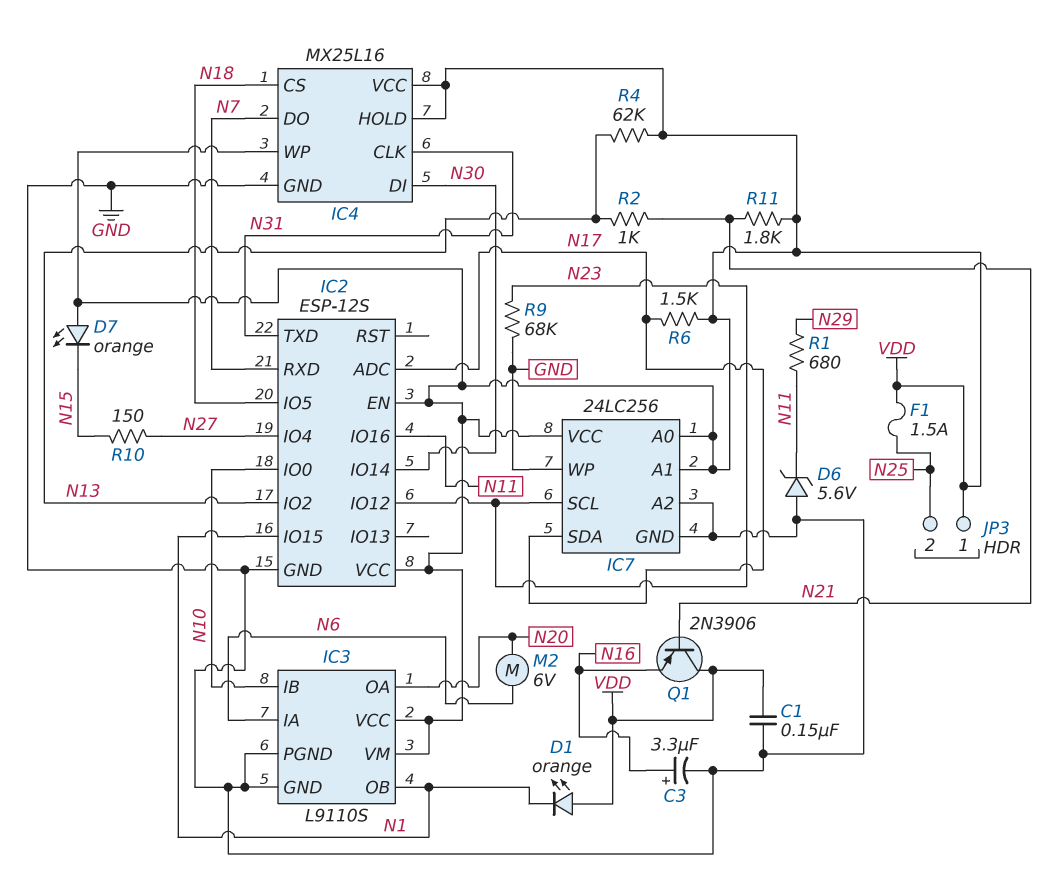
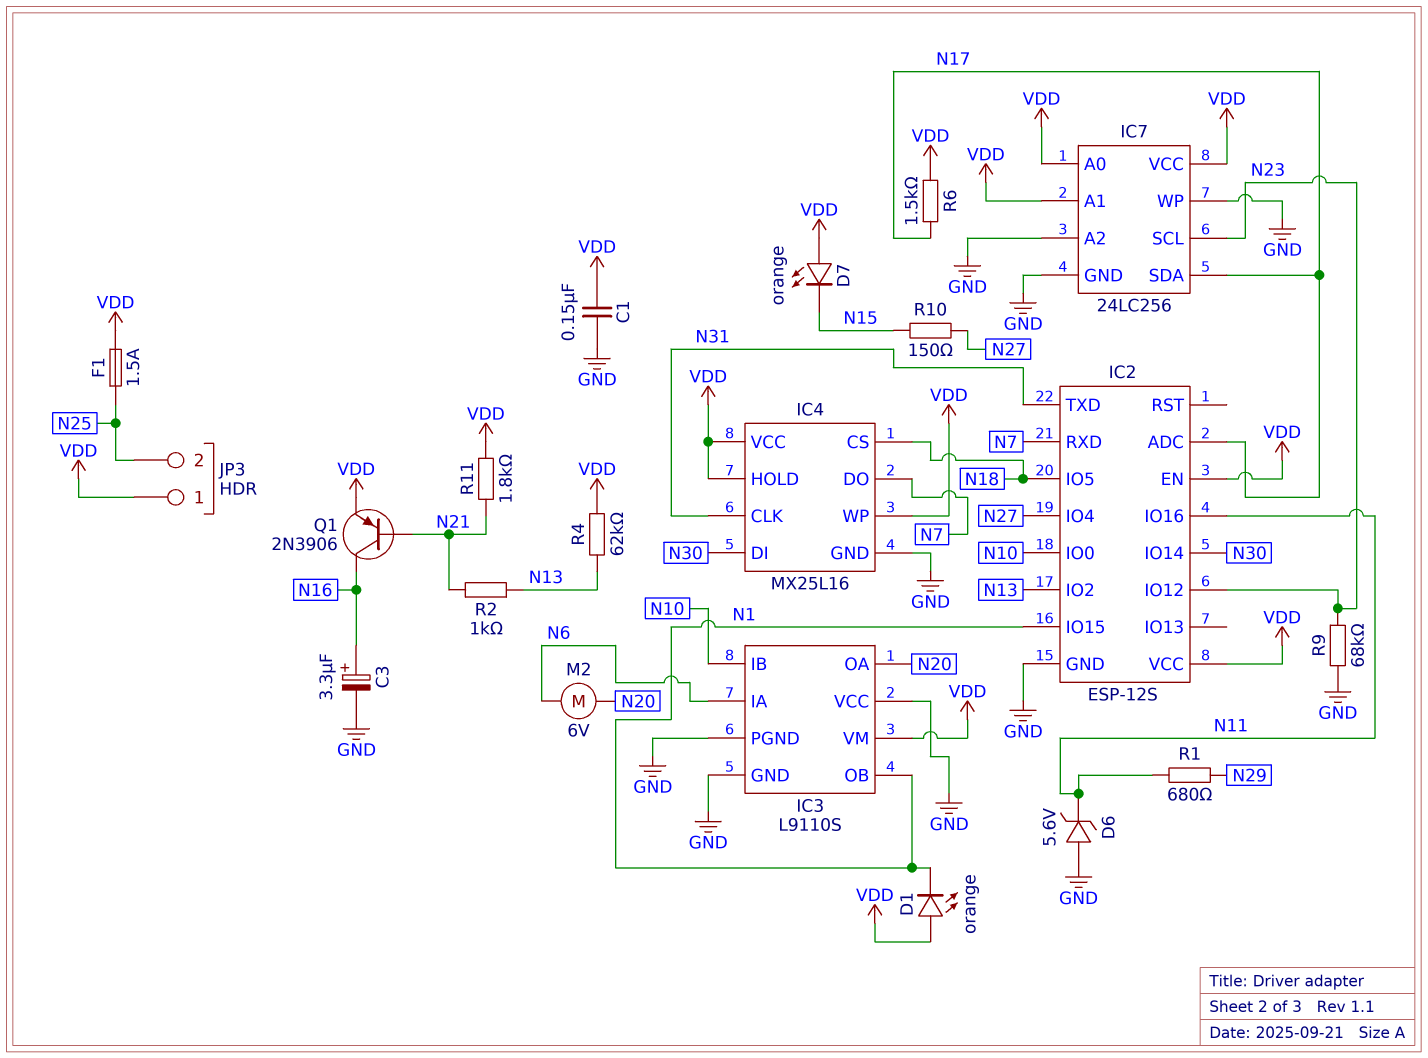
IC3 pin VCC: VDD -> GND
Q1: PNP 2N3906 (B N21, C VDD, E N16) -> PNP 2N3906 (B N21, C N16, E VDD)

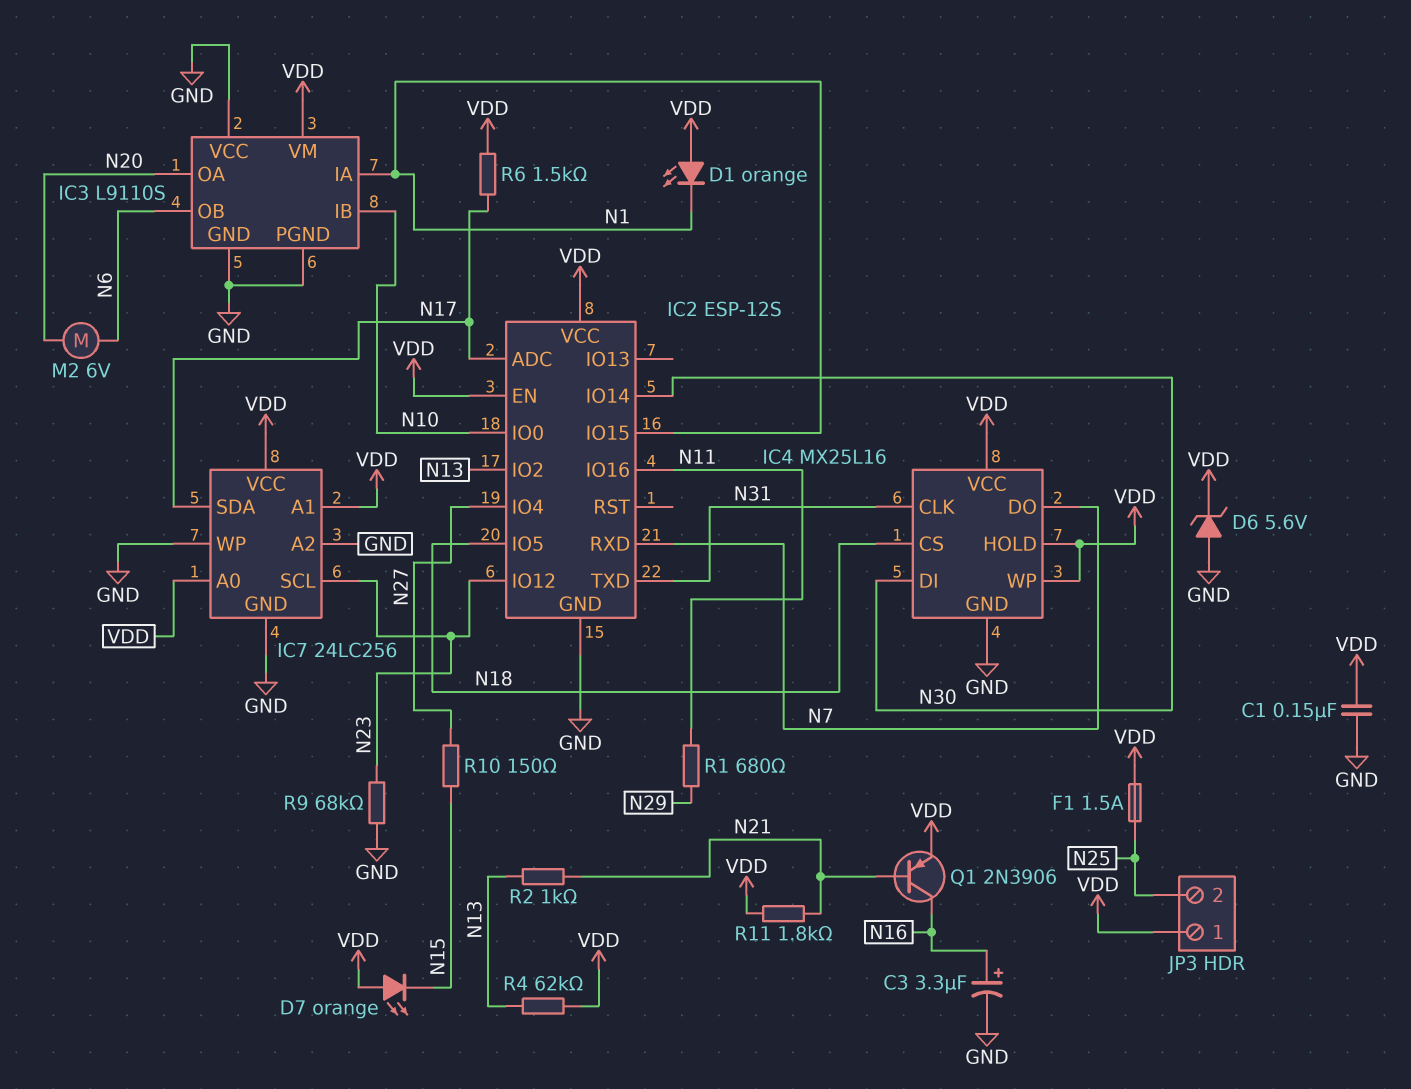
D6: zener 5.6V (A GND, K N11) -> zener 5.6V (A GND, K VDD)
IC3 pin IA: N6 -> N1
IC3 pin OB: N1 -> N6

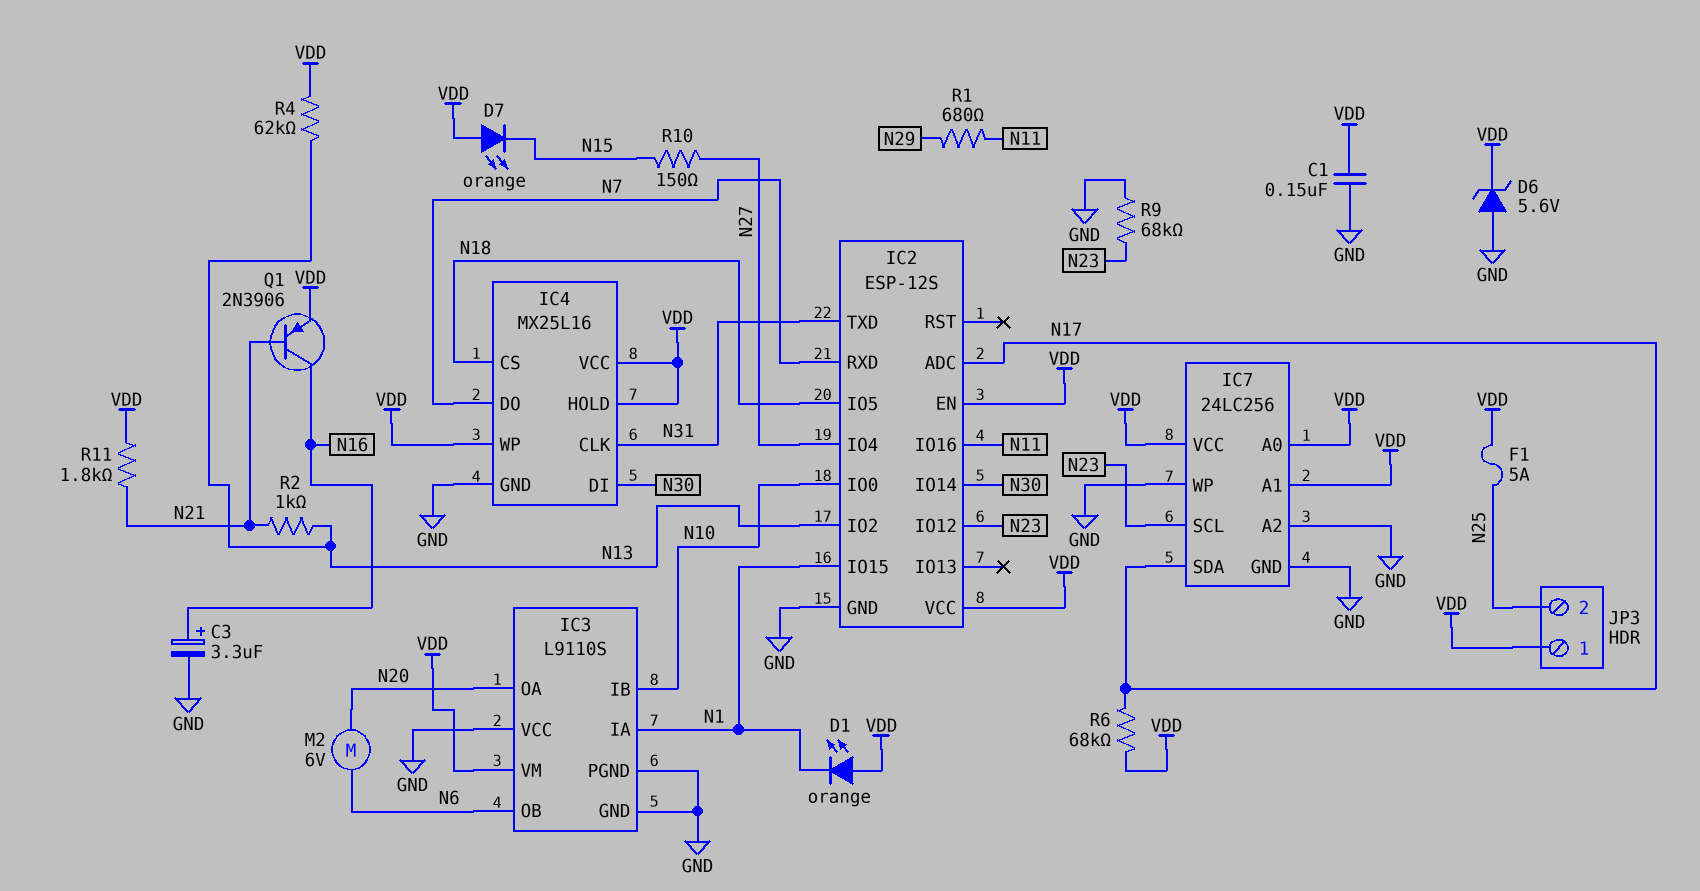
F1: 1.5A (N25, VDD) -> 5A (N25, VDD)
R6: 1.5k (N17, VDD) -> 68k (N17, VDD)

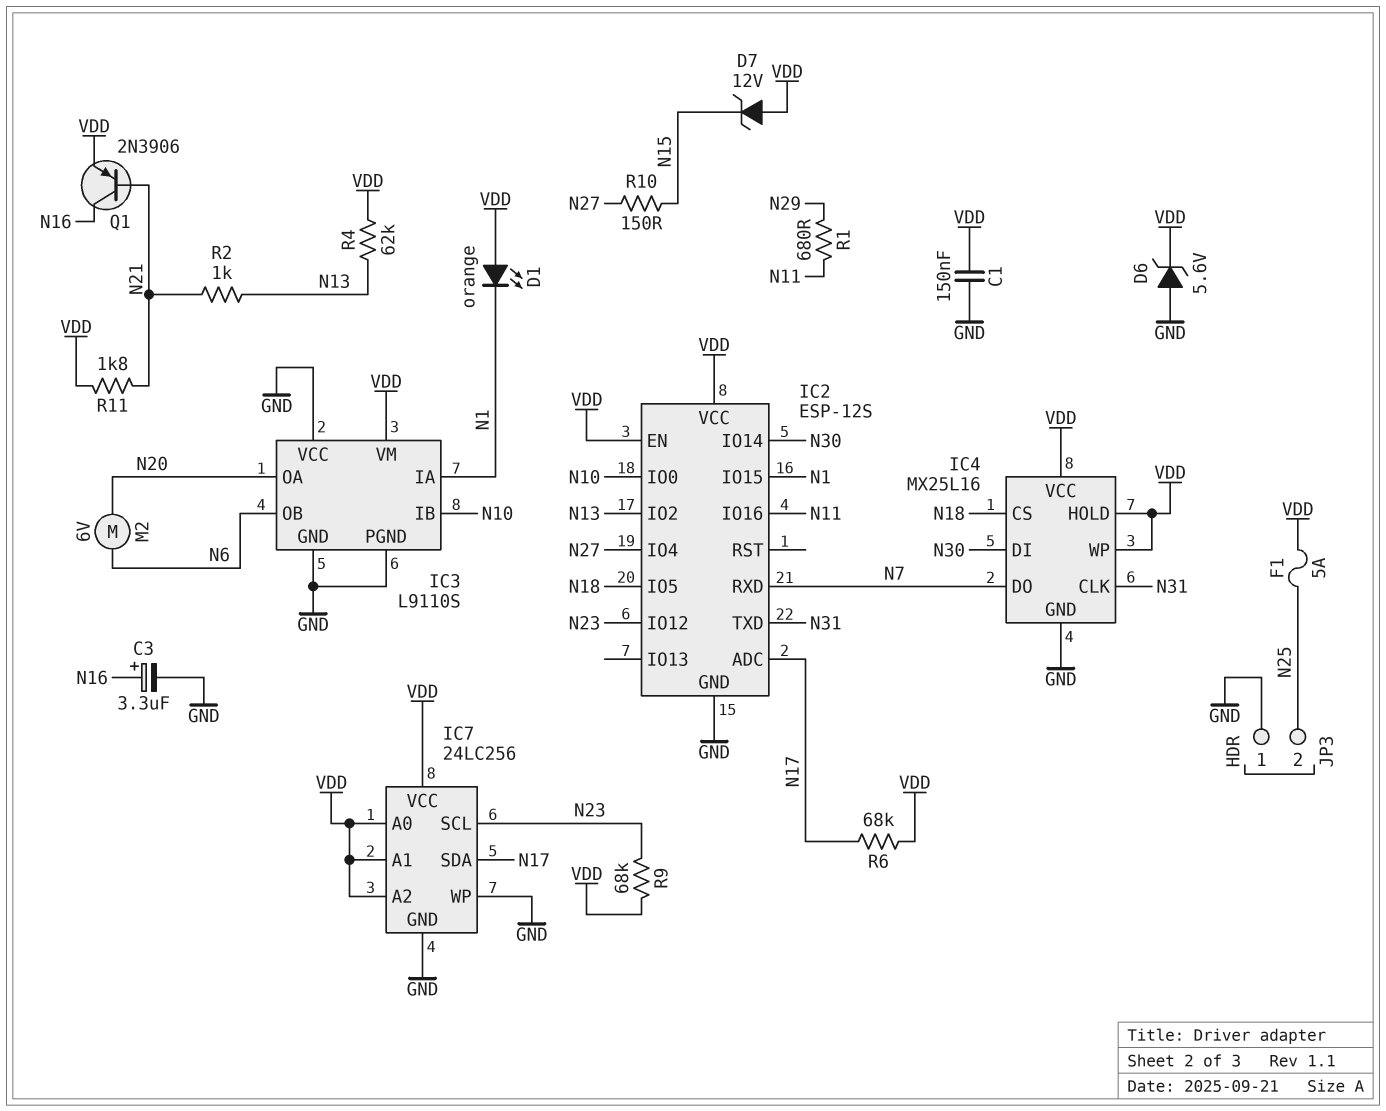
D7: LED orange (A VDD, K N15) -> zener 12V (A VDD, K N15)
IC7 pin A2: GND -> VDD
JP3 pin 1: VDD -> GND
R9: 68k (GND, N23) -> 68k (N23, VDD)

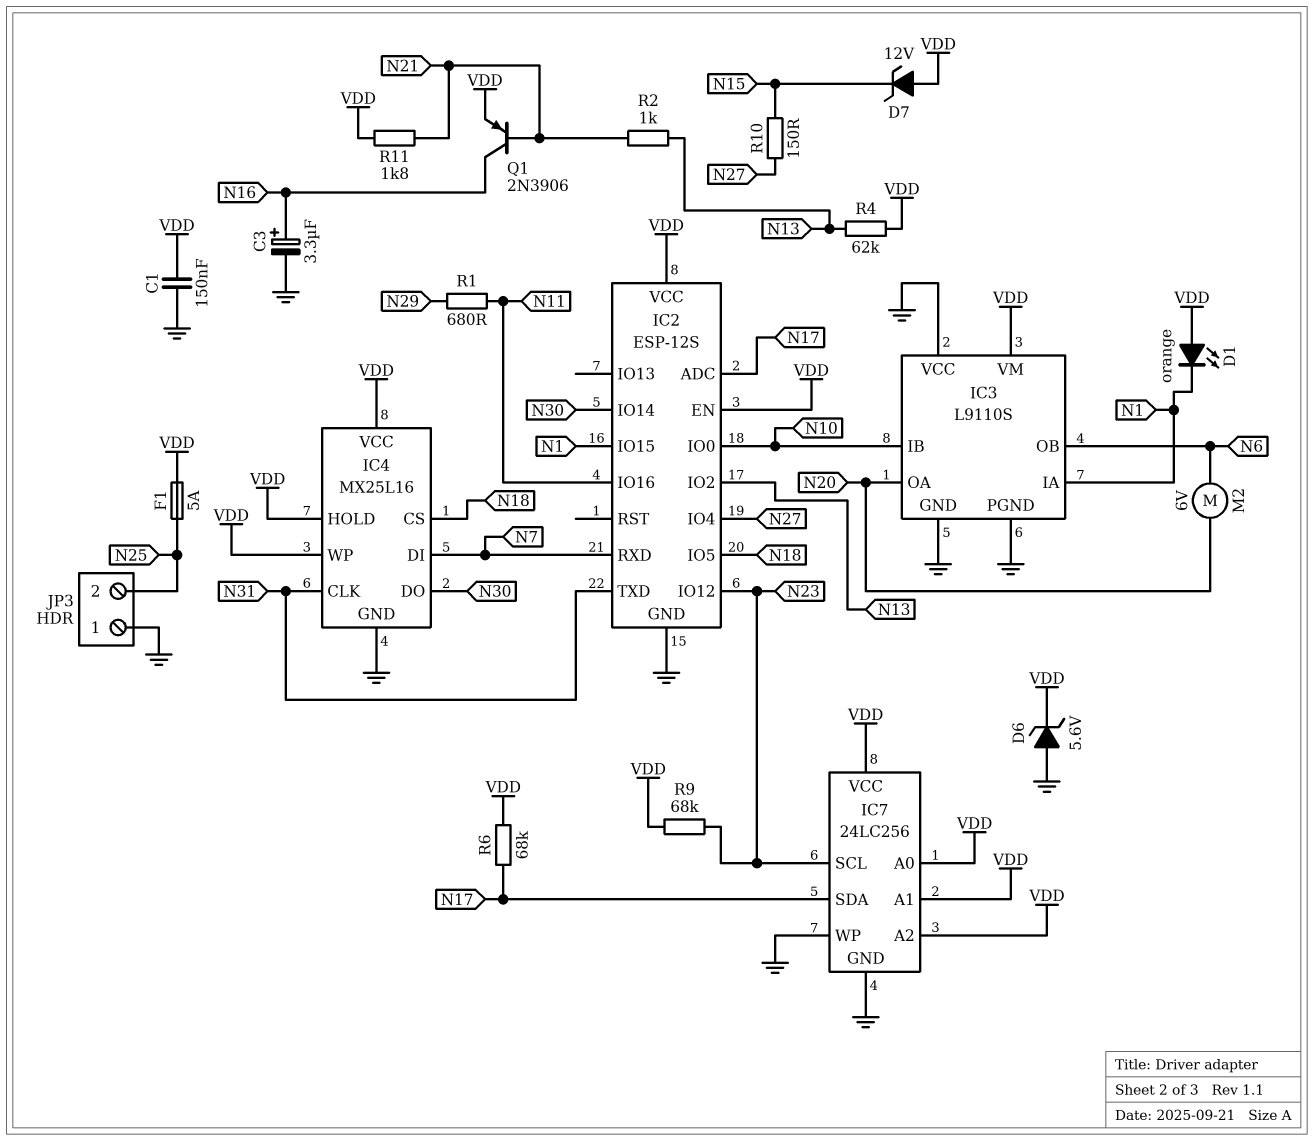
IC4 pin DI: N30 -> N7
IC4 pin DO: N7 -> N30

